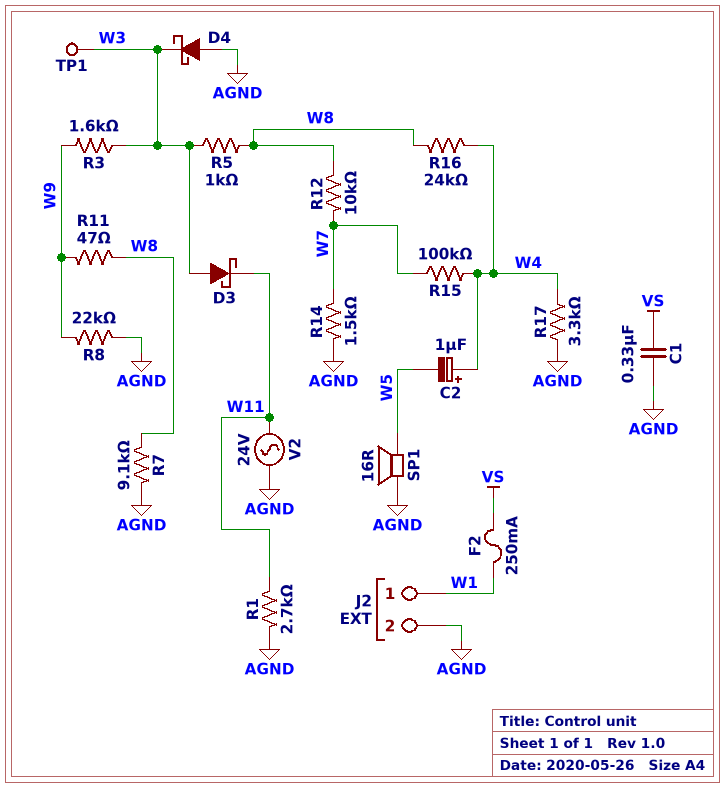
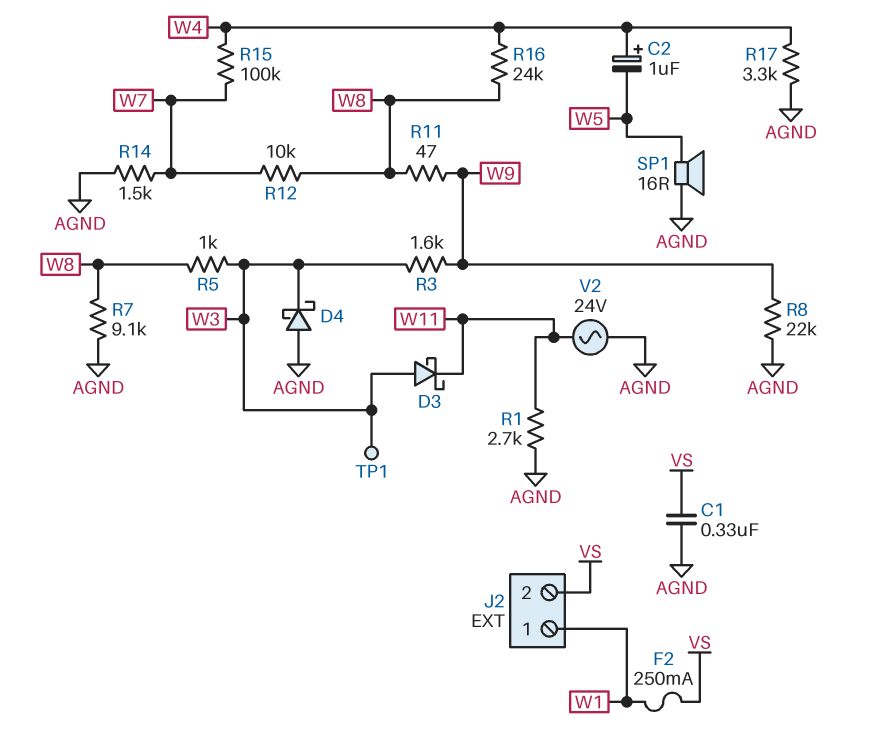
J2 pin 2: AGND -> VS

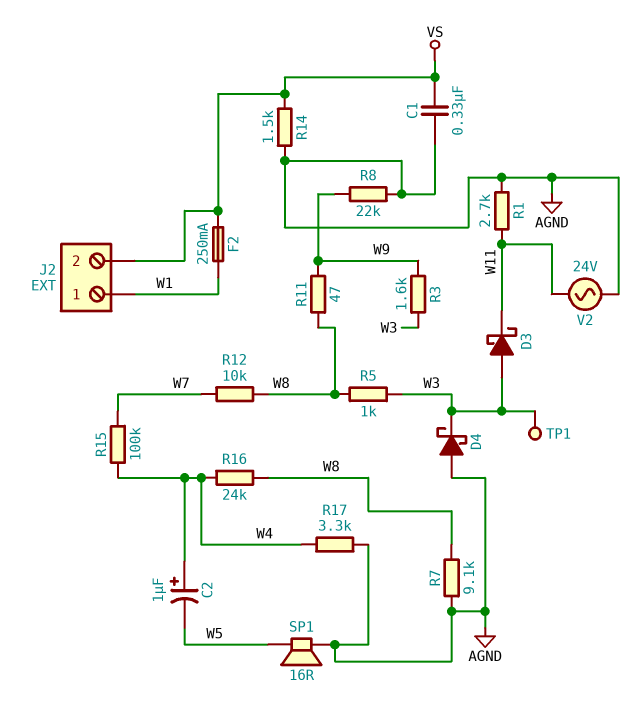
R14: 1.5k (AGND, W7) -> 1.5k (AGND, VS)

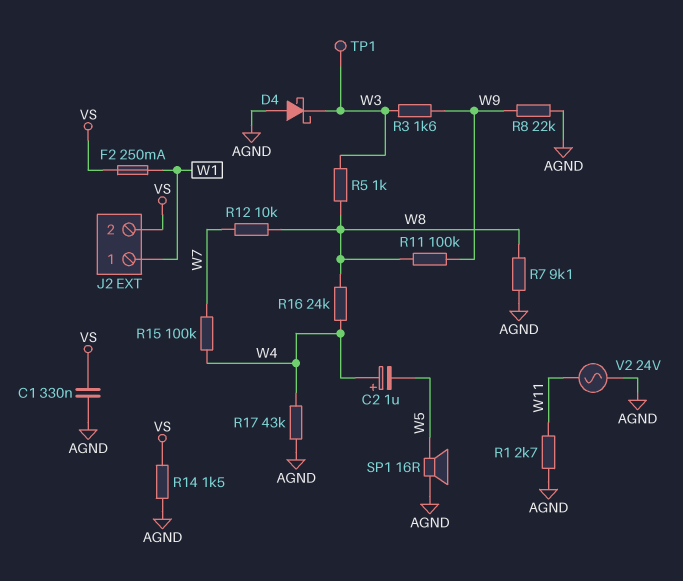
D3: schottky (A W3, K W11) -> none
R11: 47 (W8, W9) -> 100k (W8, W9)
R17: 3.3k (AGND, W4) -> 43k (AGND, W4)

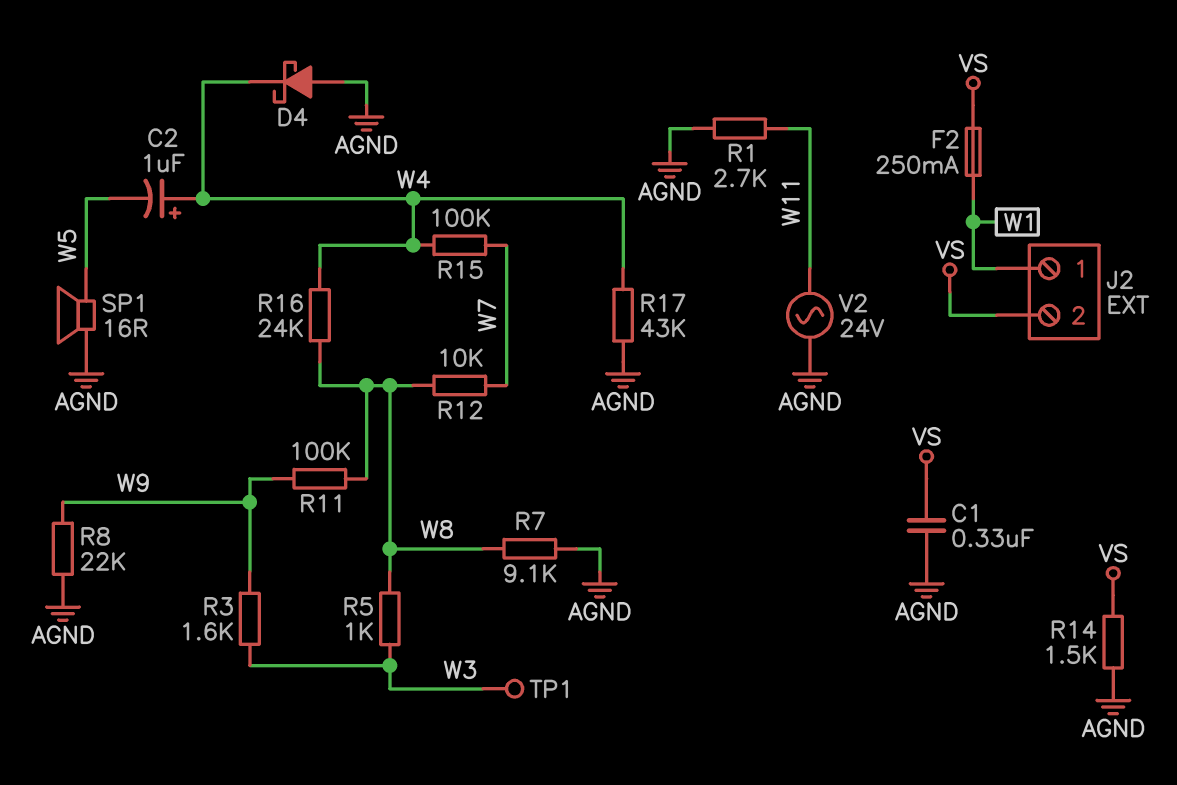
D4: schottky (A AGND, K W3) -> schottky (A AGND, K W4)

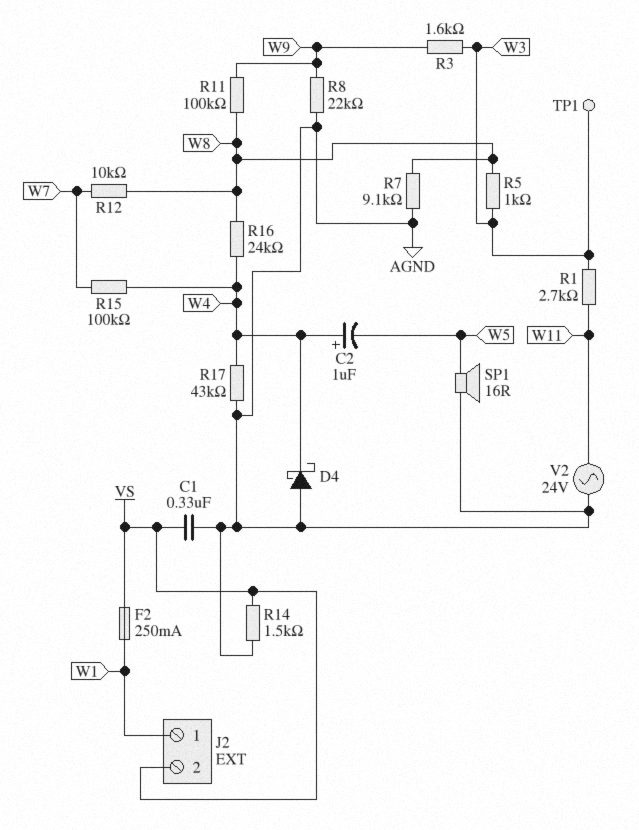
R1: 2.7k (AGND, W11) -> 2.7k (W3, W11)

